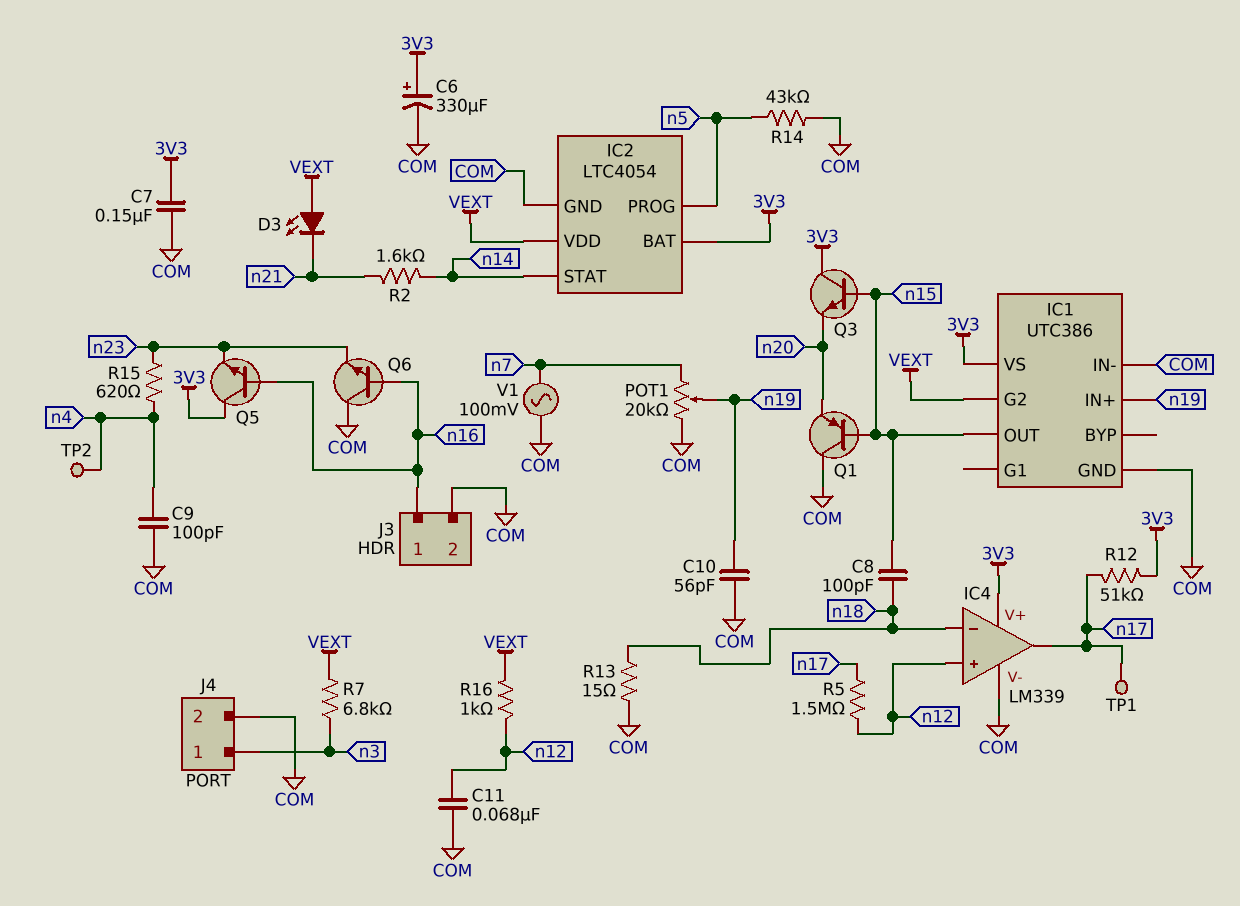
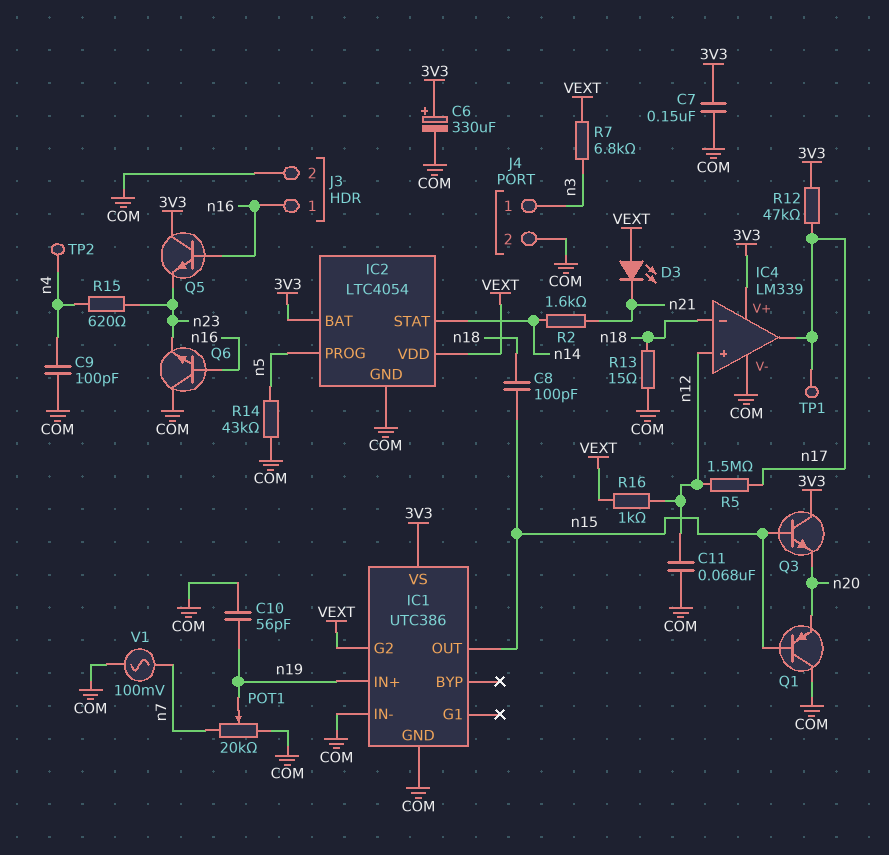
R12: 51k (3V3, n17) -> 47k (3V3, n17)

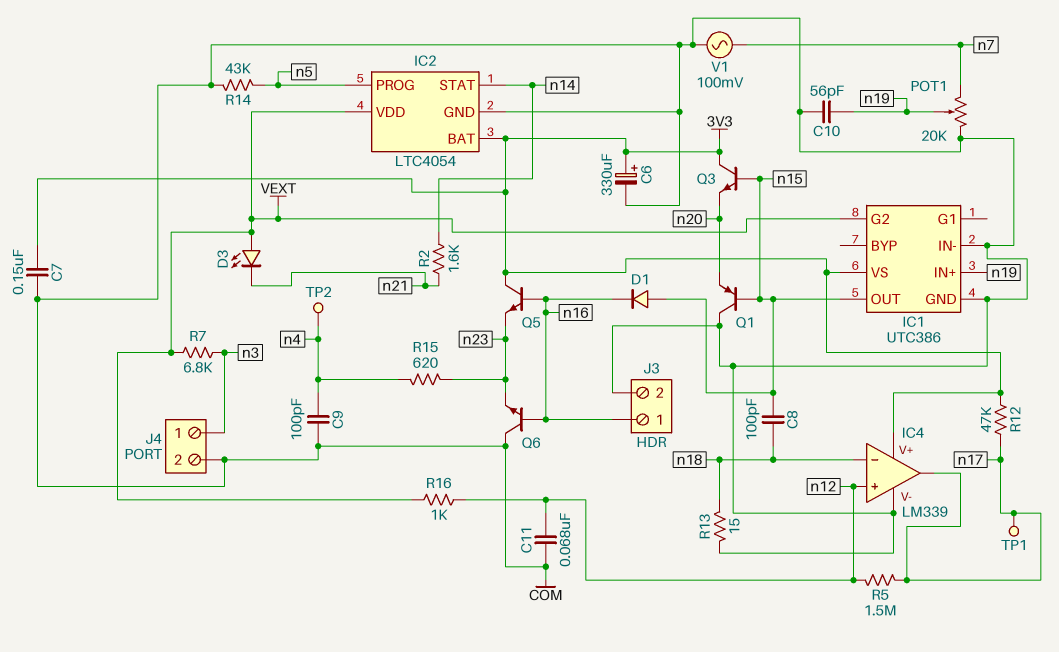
D1: none -> diode (A n15, K n16)

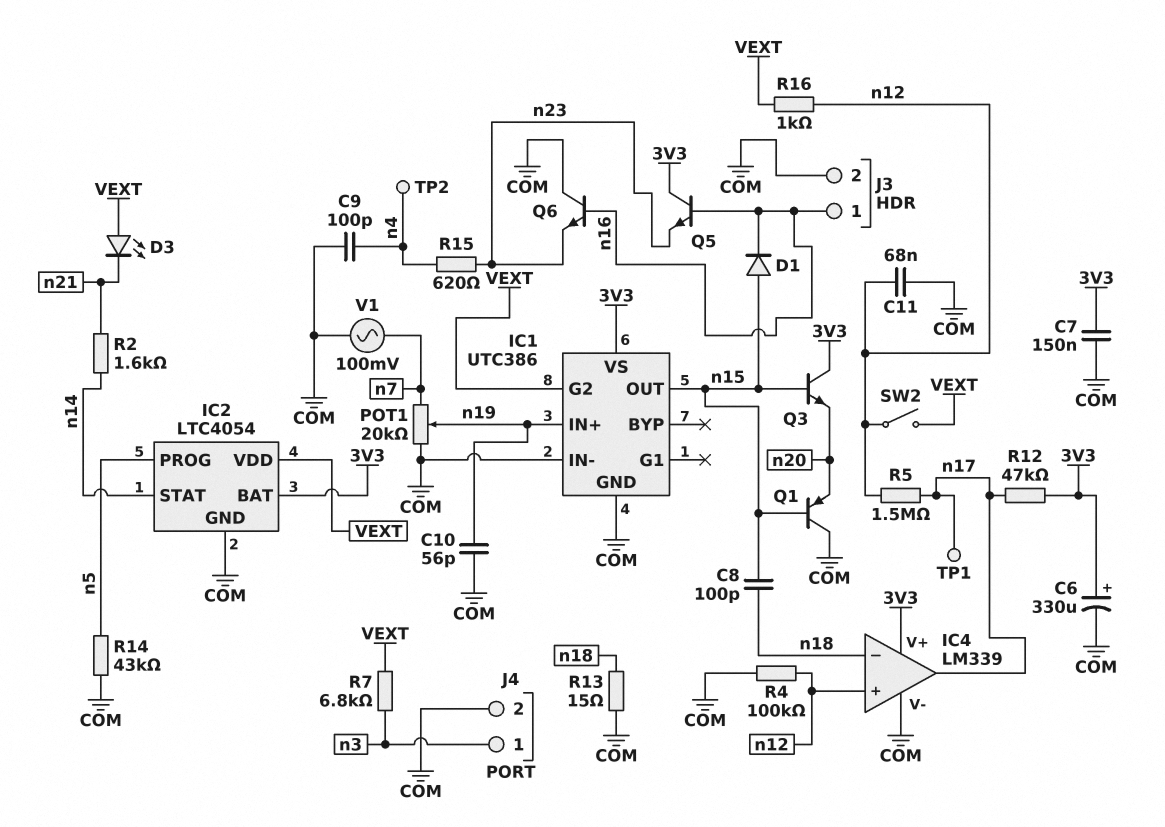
R4: none -> 100k (COM, n12)
SW2: none -> switch (VEXT, n12)

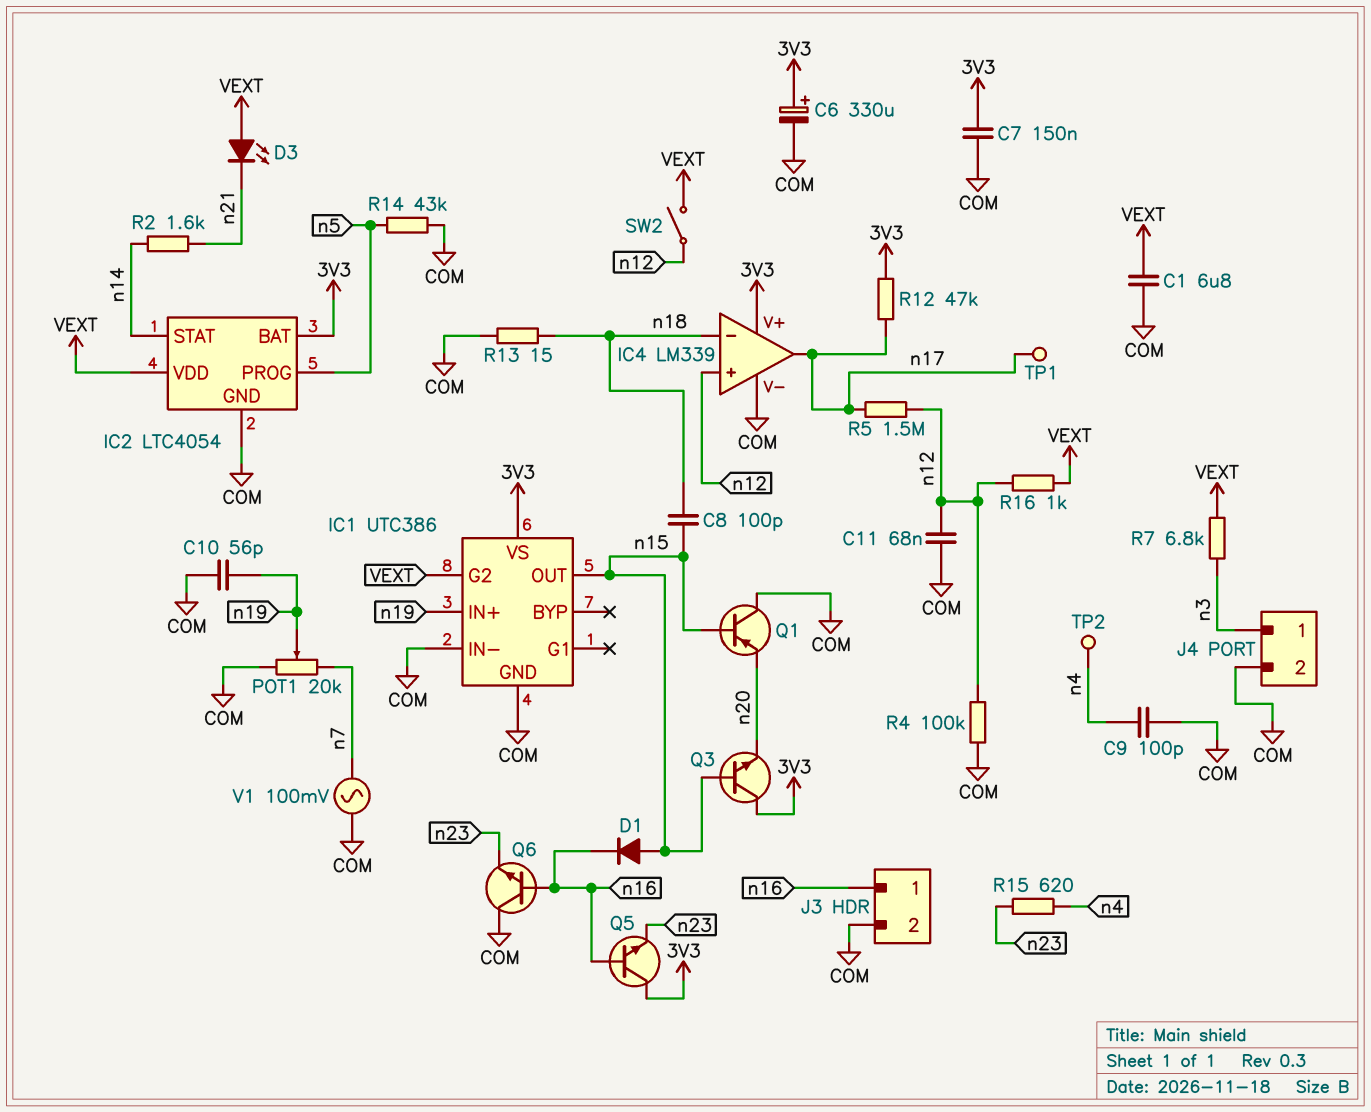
C1: none -> 6.8uF (COM, VEXT)

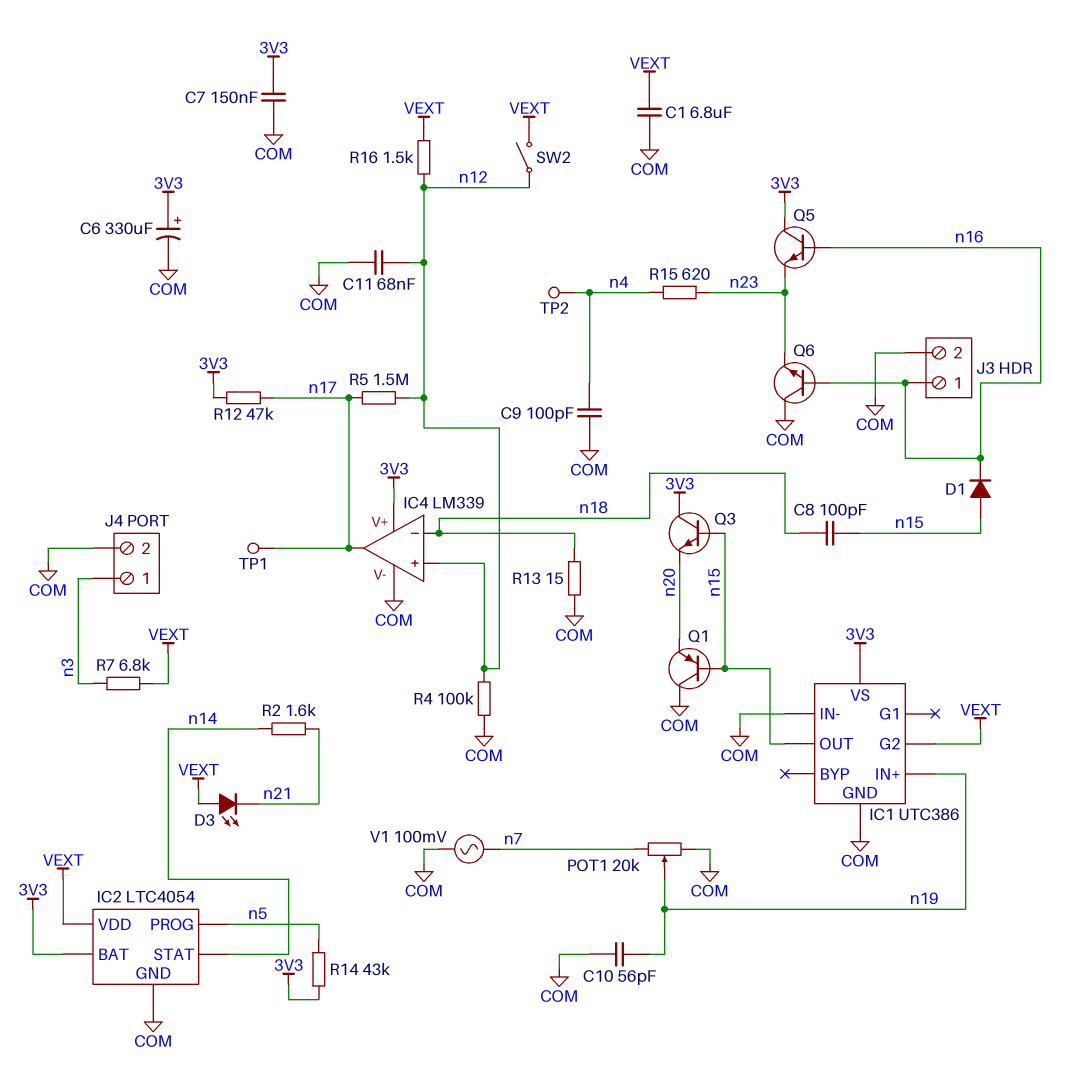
R14: 43k (COM, n5) -> 43k (3V3, n5)
R16: 1k (VEXT, n12) -> 1.5k (VEXT, n12)

